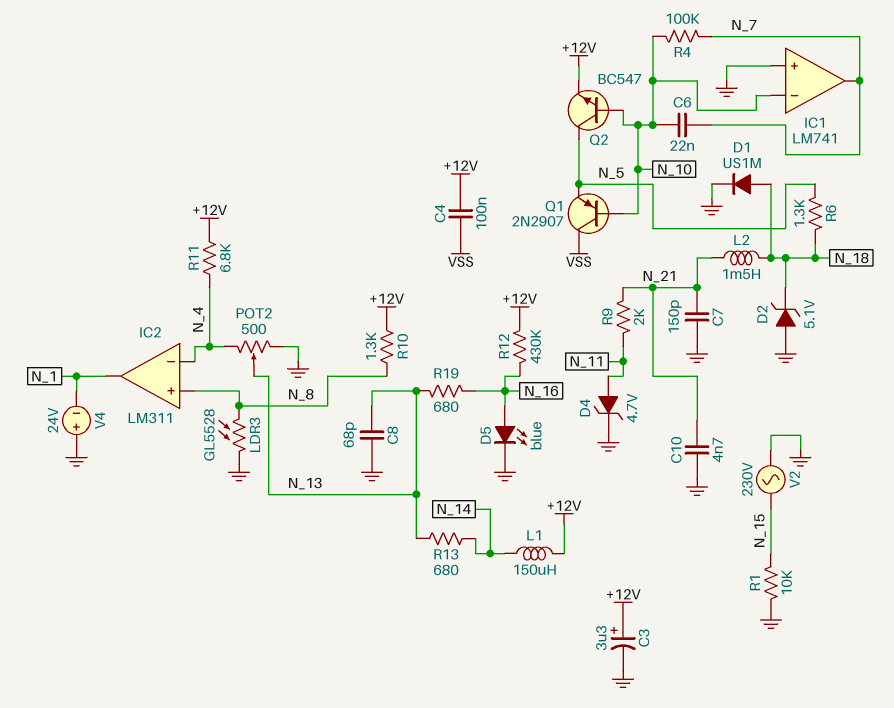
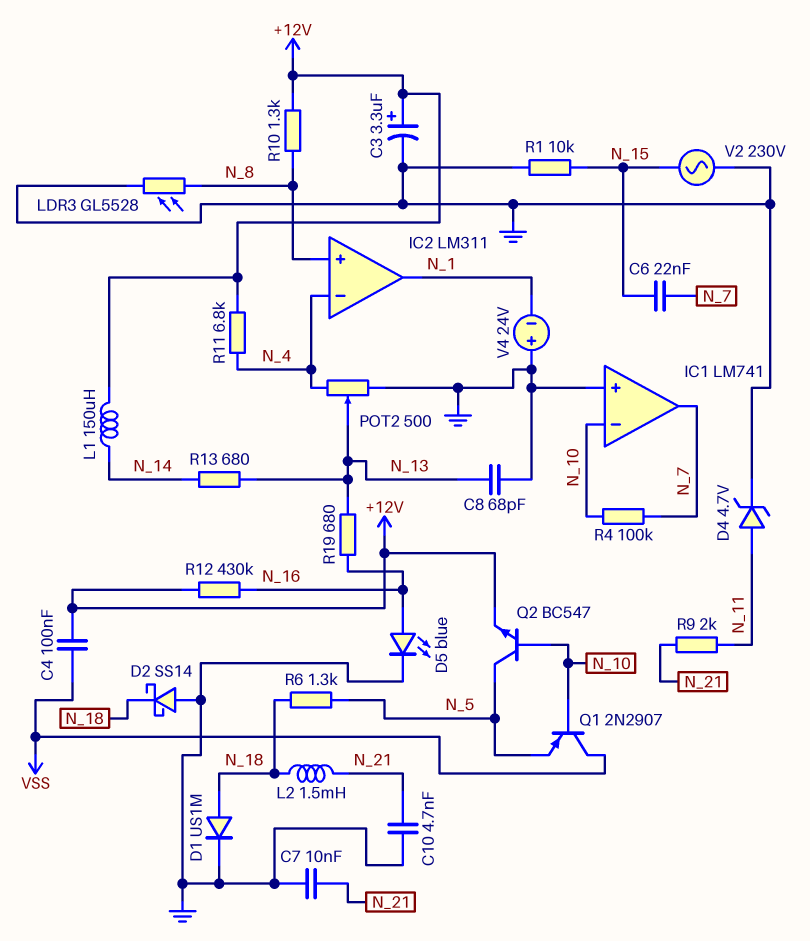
C6: 22nF (N_7, N_10) -> 22nF (N_7, N_15)
C7: 150pF (GND, N_21) -> 10nF (GND, N_21)
D2: zener 5.1V (A GND, K N_18) -> schottky SS14 (A GND, K N_18)

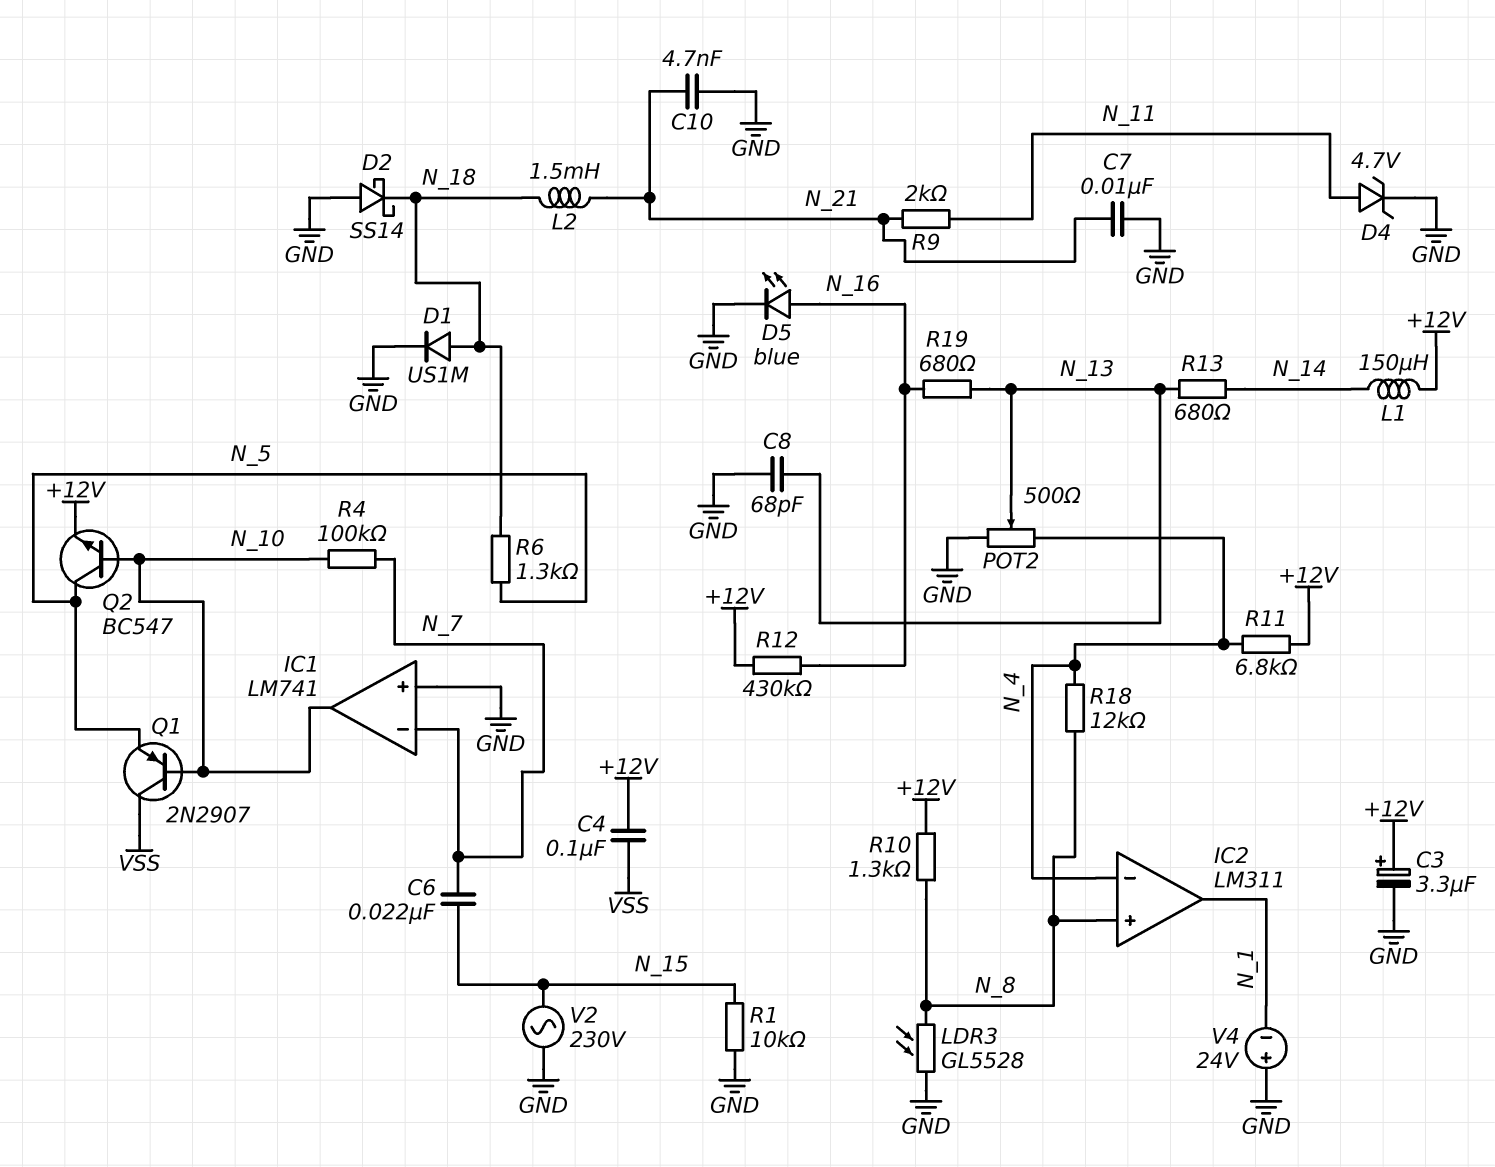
IC1 pin in-: N_10 -> N_7
IC1 pin out: N_7 -> N_10
R18: none -> 12k (N_4, N_8)

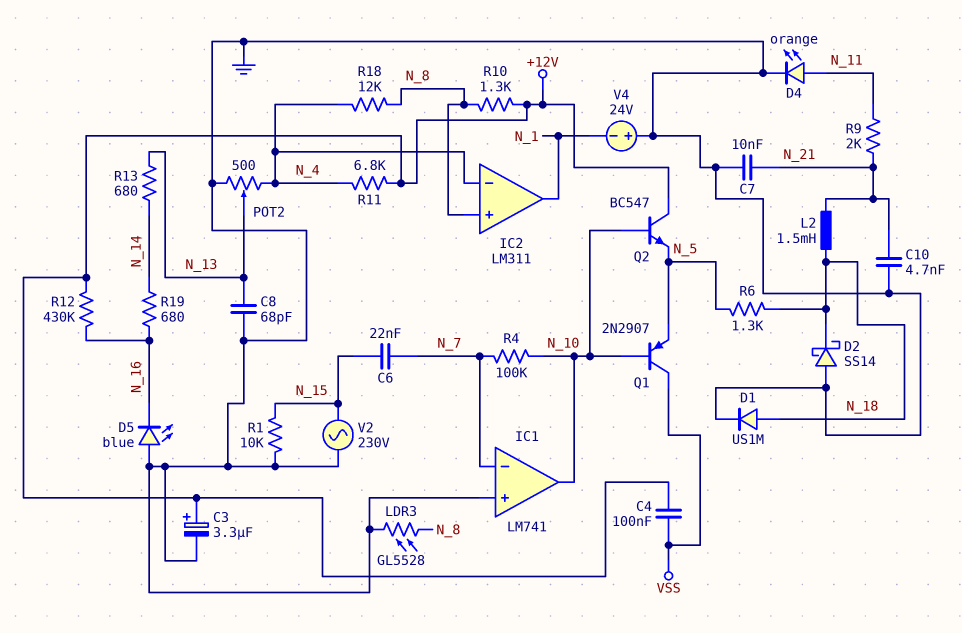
D4: zener 4.7V (A N_11, K GND) -> LED orange (A N_11, K GND)
D5: LED blue (A N_16, K GND) -> LED blue (A GND, K N_16)
L1: 150uH (+12V, N_14) -> none
Q2: NPN BC547 (B N_10, C N_5, E +12V) -> NPN BC547 (B N_10, C +12V, E N_5)
R19: 680 (N_13, N_16) -> 680 (N_14, N_16)

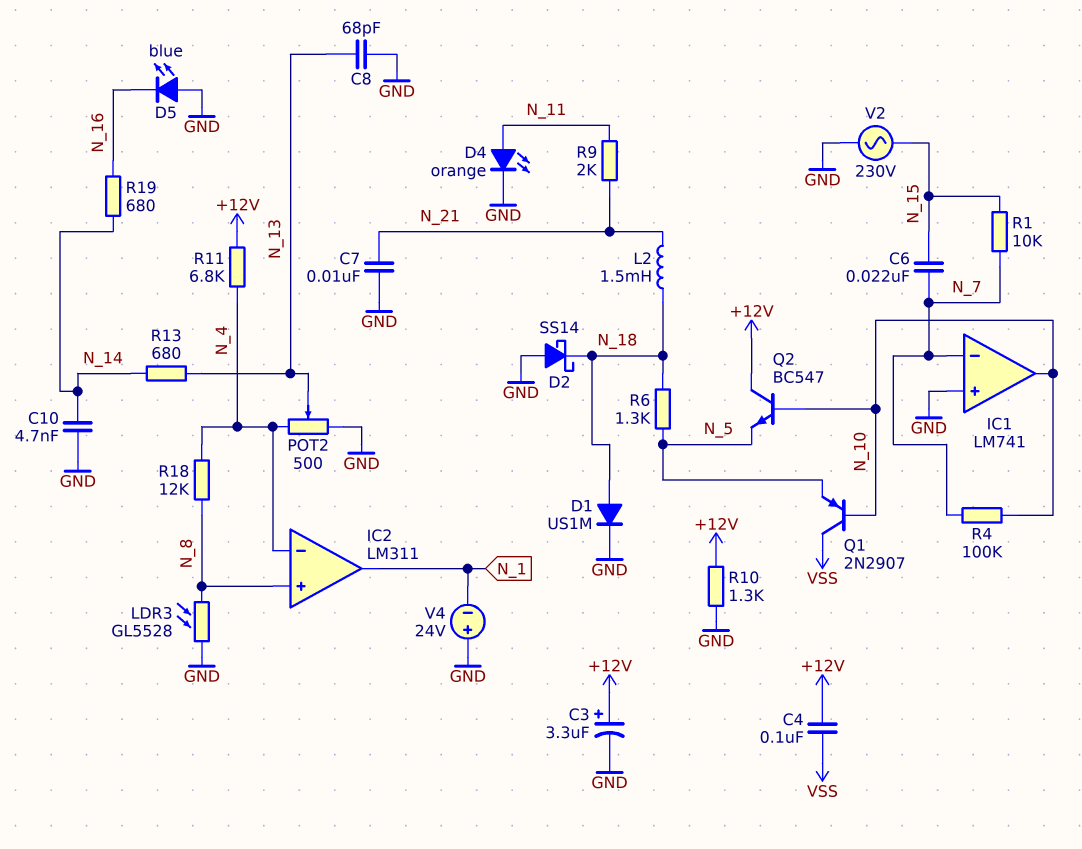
C10: 4.7nF (GND, N_21) -> 4.7nF (GND, N_14)
R1: 10k (GND, N_15) -> 10k (N_7, N_15)
R10: 1.3k (+12V, N_8) -> 1.3k (+12V, GND)
R12: 430k (+12V, N_16) -> none

